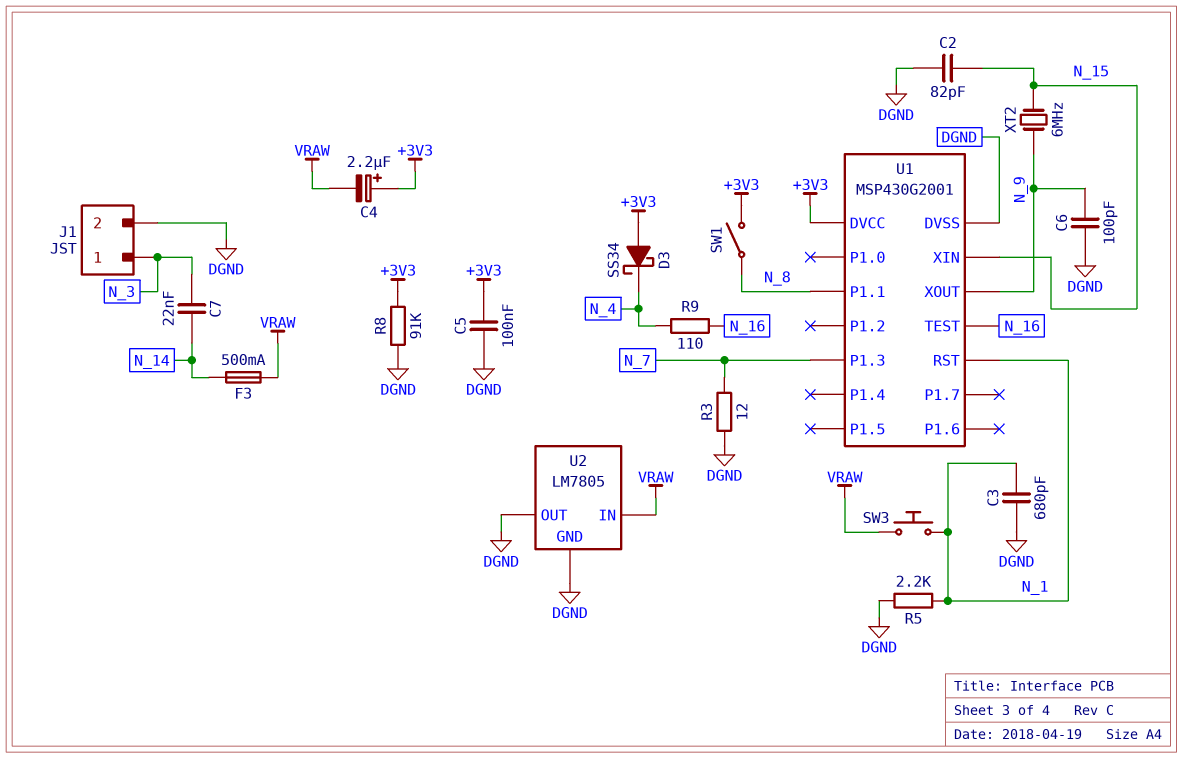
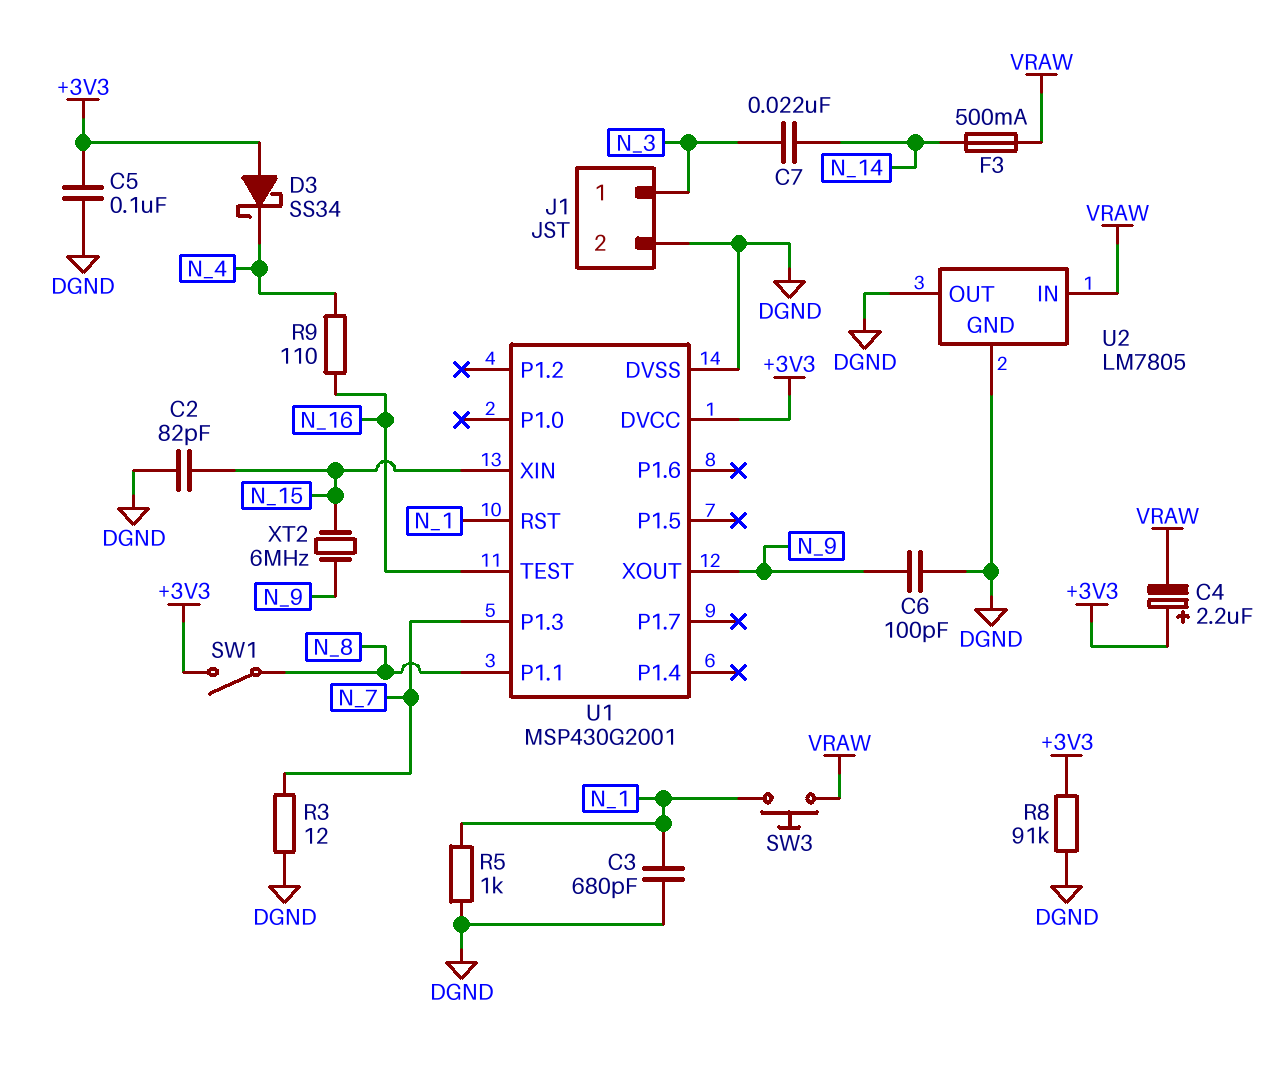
R5: 2.2k (DGND, N_1) -> 1k (DGND, N_1)

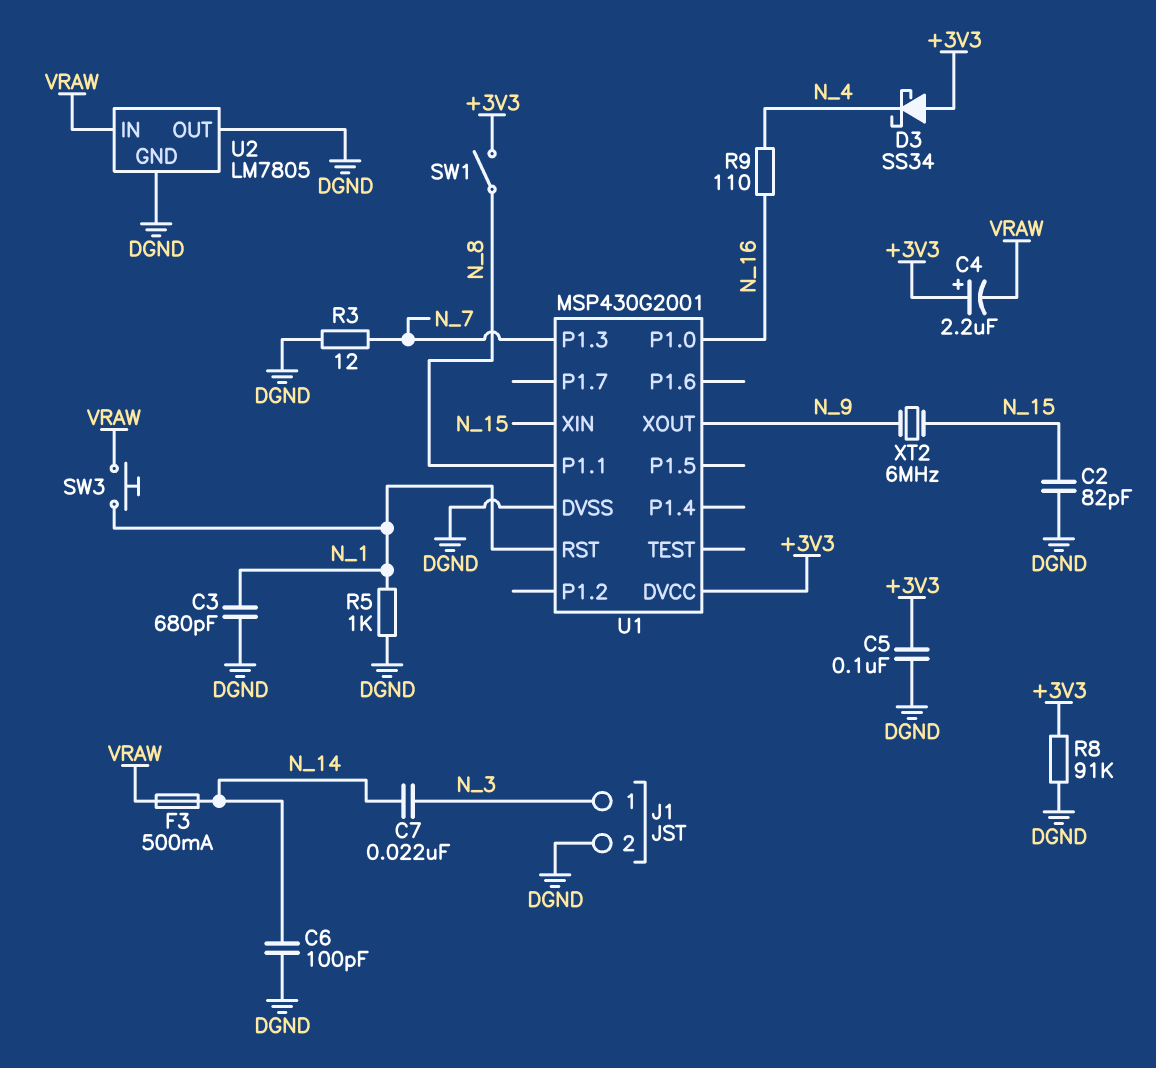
C6: 100pF (DGND, N_9) -> 100pF (DGND, N_14)
U1 pin P1.0: none -> N_16
U1 pin TEST: N_16 -> none

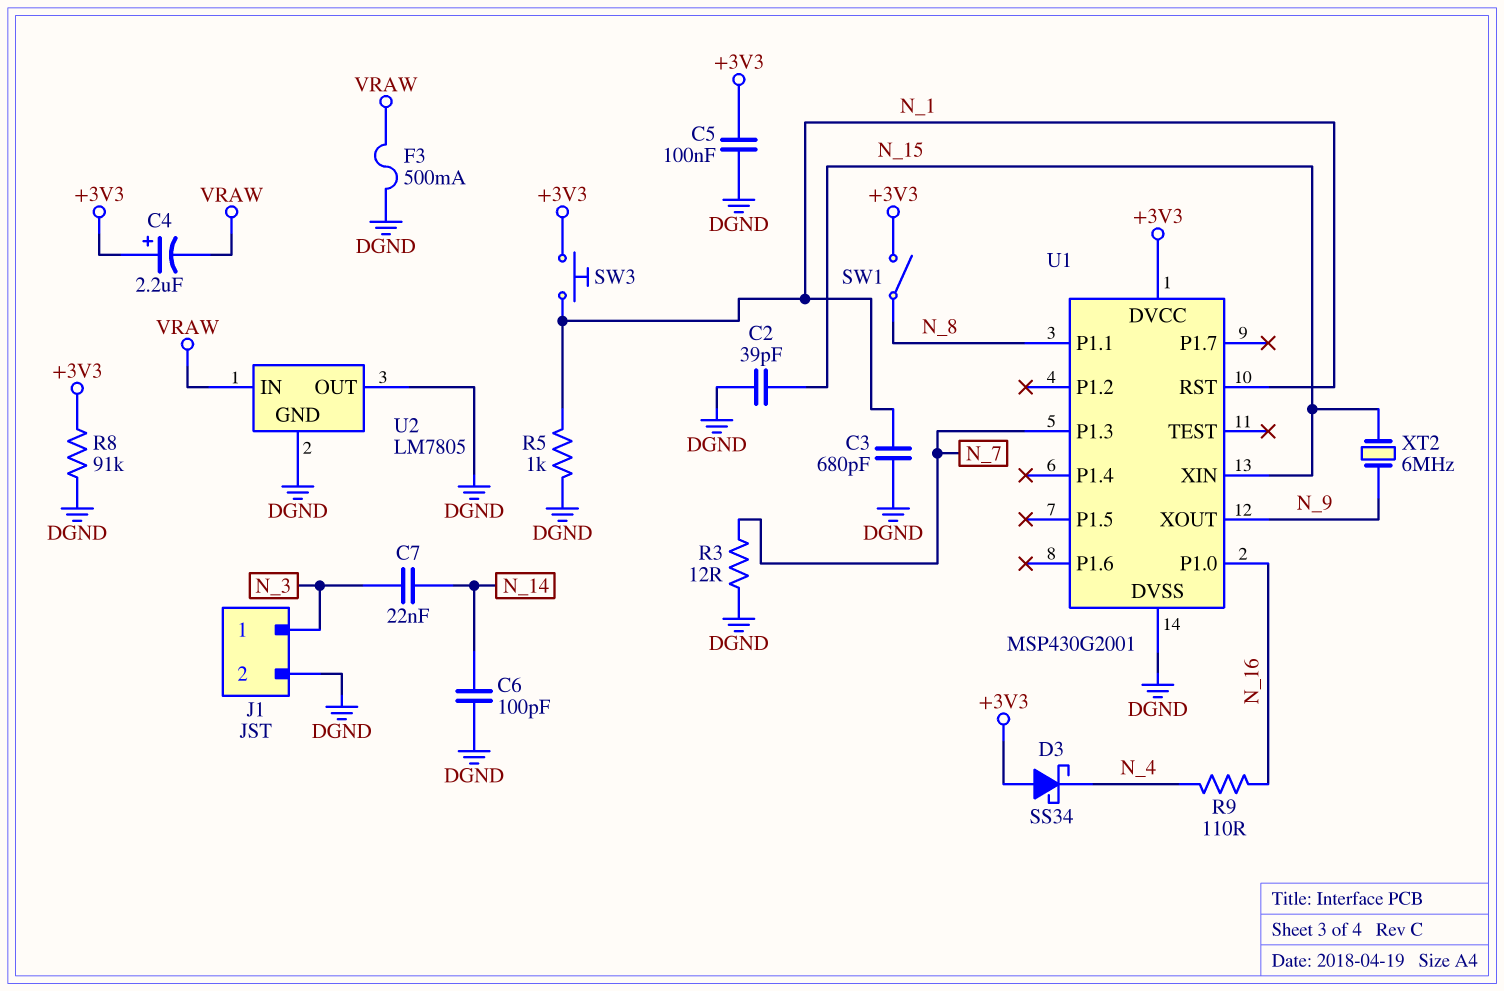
C2: 82pF (DGND, N_15) -> 39pF (DGND, N_15)
F3: 500mA (N_14, VRAW) -> 500mA (DGND, VRAW)
SW3: button (N_1, VRAW) -> button (+3V3, N_1)

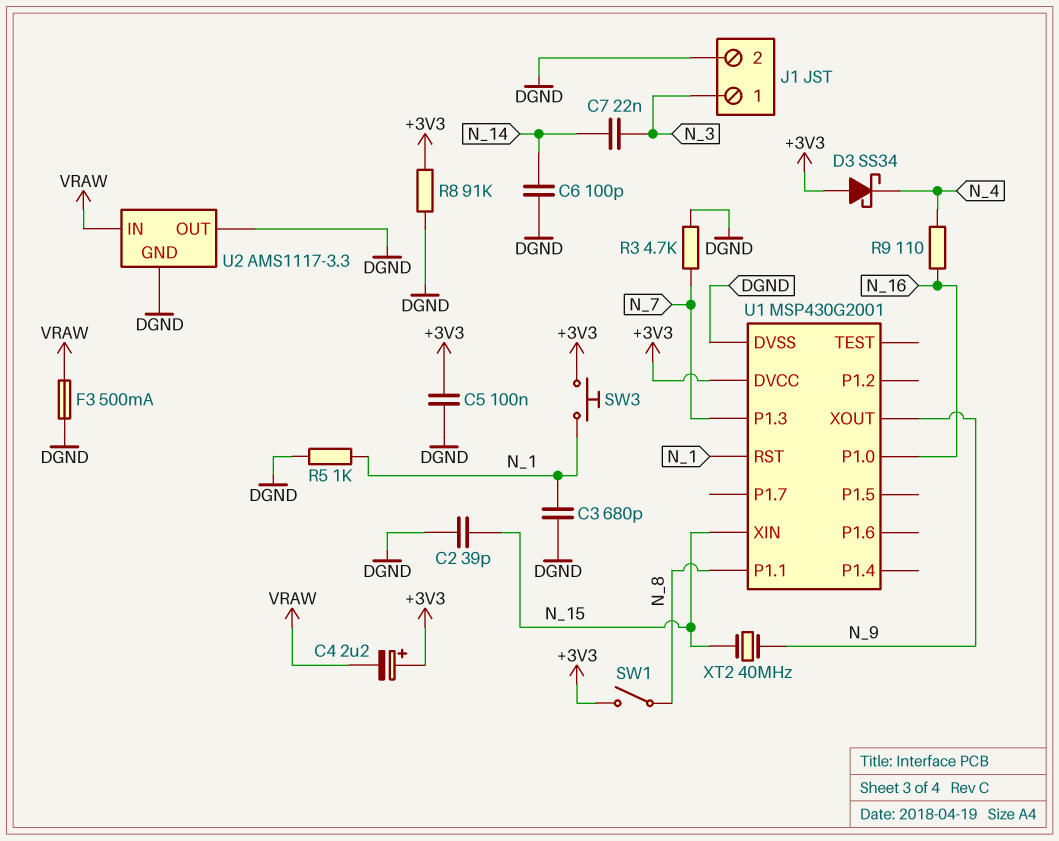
R3: 12 (DGND, N_7) -> 4.7k (DGND, N_7)
U2: LM7805 -> AMS1117-3.3
XT2: 6MHz (N_9, N_15) -> 40MHz (N_9, N_15)

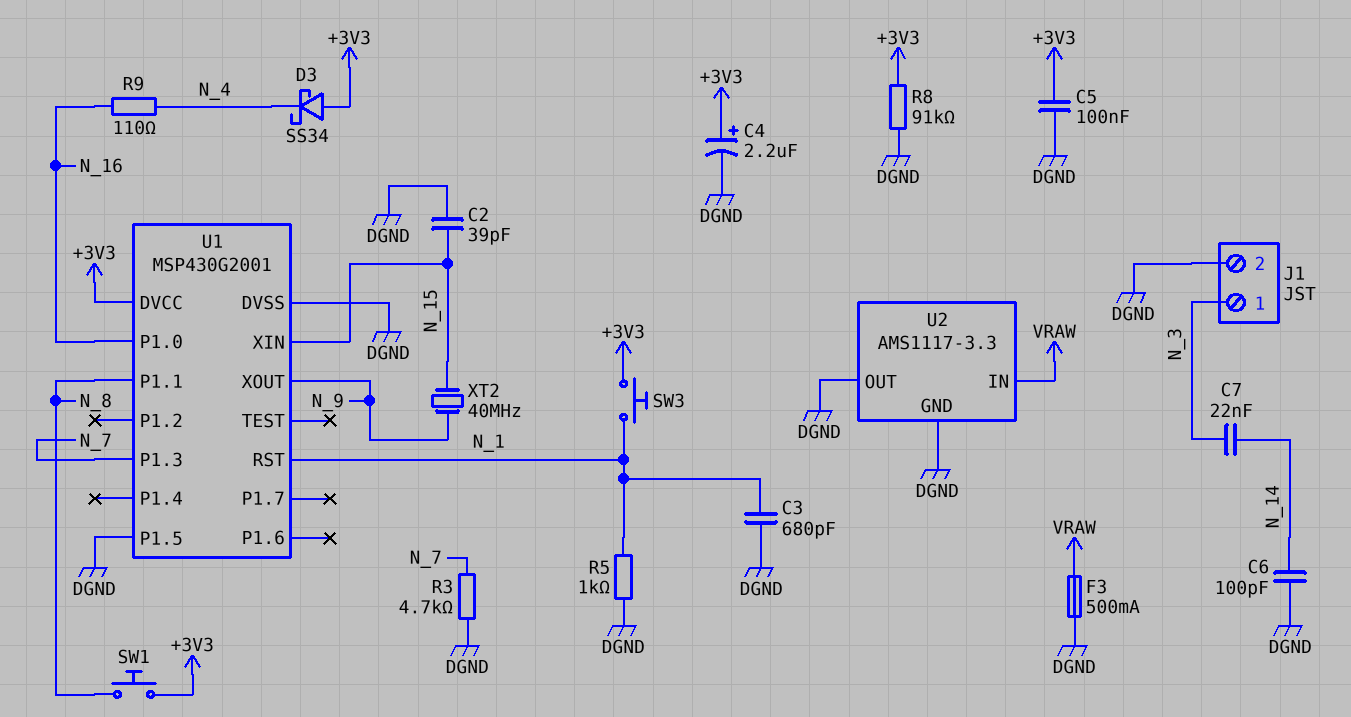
C4: 2.2uF (plus +3V3, minus VRAW) -> 2.2uF (plus +3V3, minus DGND)
SW1: switch (+3V3, N_8) -> button (+3V3, N_8)
U1 pin P1.5: none -> DGND

